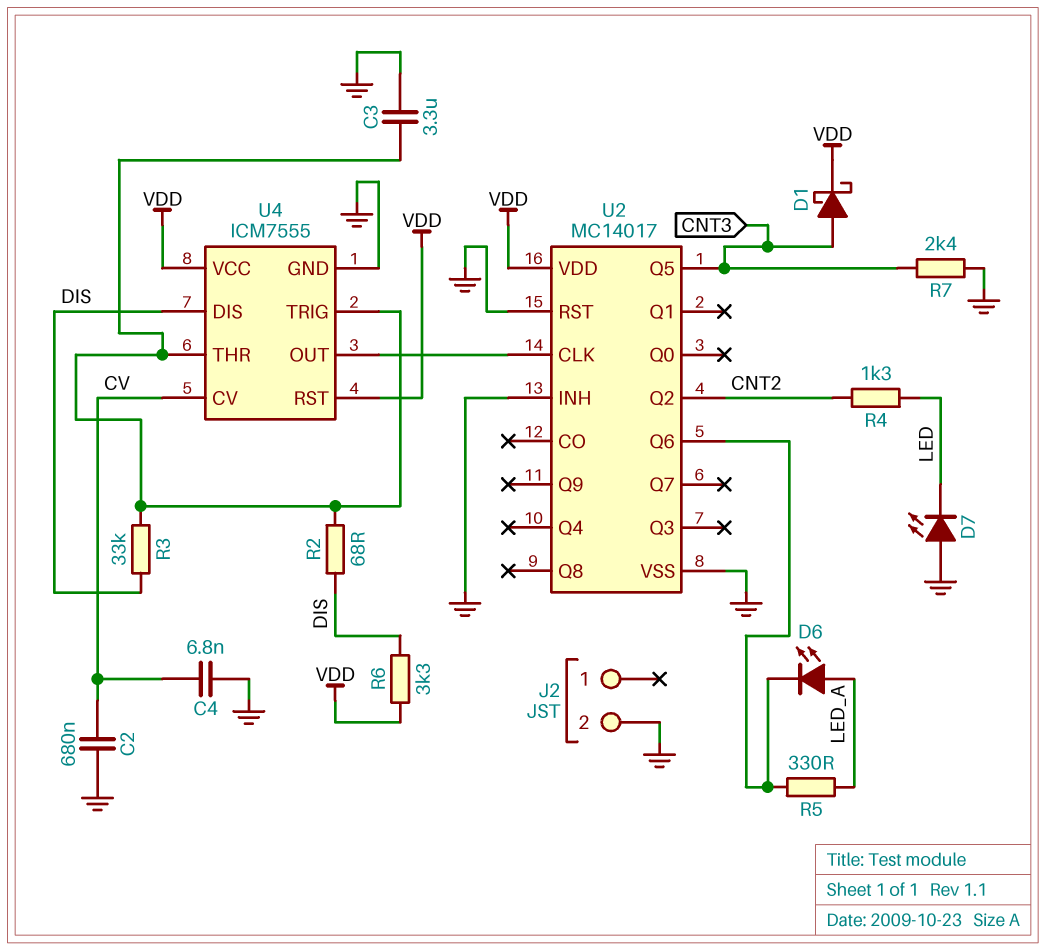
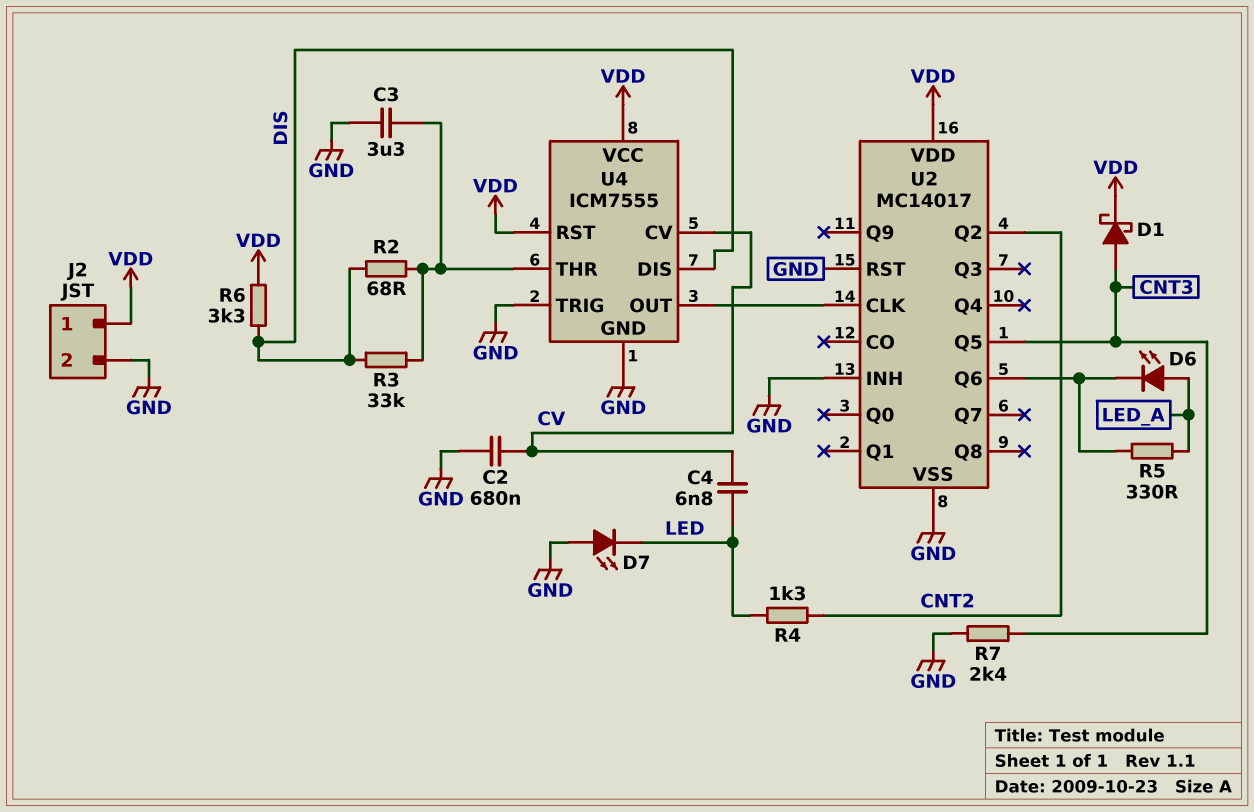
C4: 6.8nF (CV, GND) -> 6.8nF (CV, LED)
J2 pin 1: none -> VDD
U4 pin TRIG: U4/THR -> GND

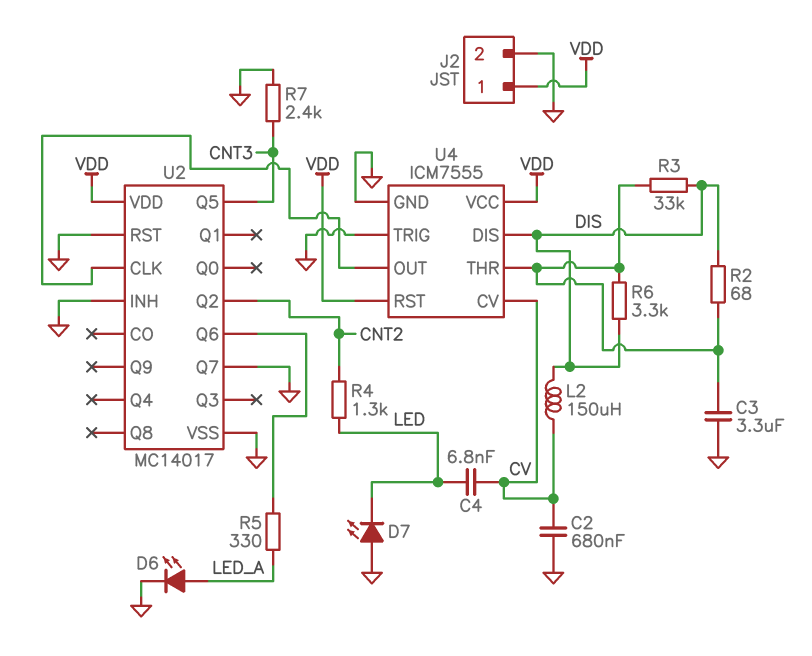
D1: schottky (A CNT3, K VDD) -> none
D6: LED (A LED_A, K U2/Q6) -> LED (A LED_A, K GND)
L2: none -> 150uH (CV, DIS)
R6: 3.3k (DIS, VDD) -> 3.3k (DIS, U4/THR)
U2 pin Q7: none -> GND

